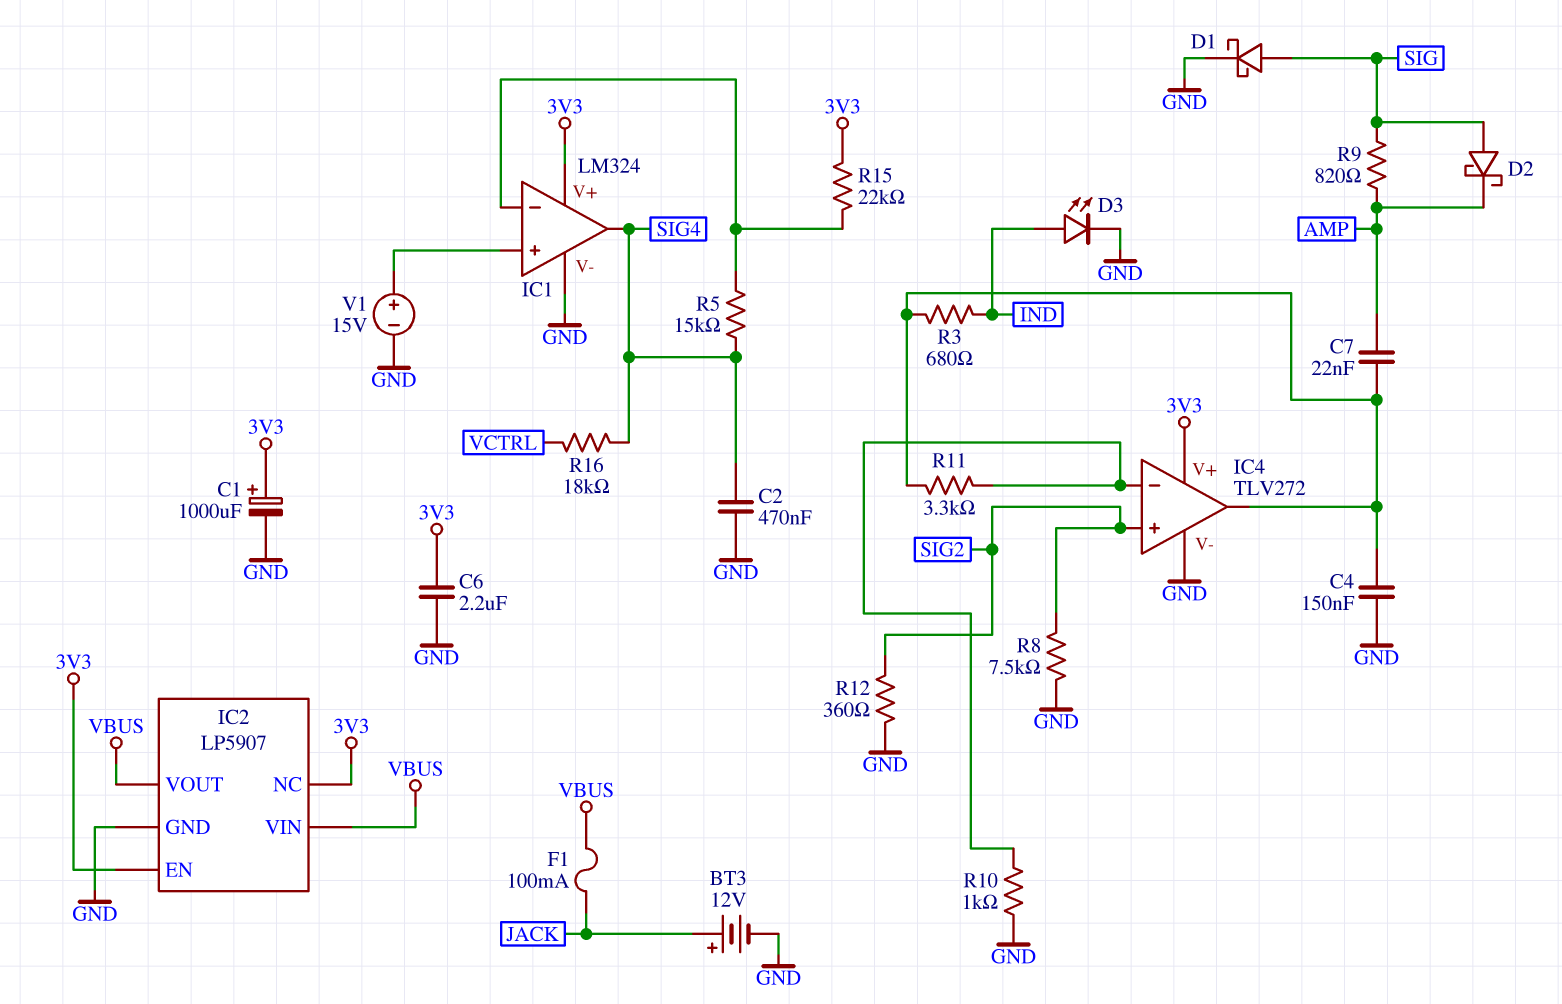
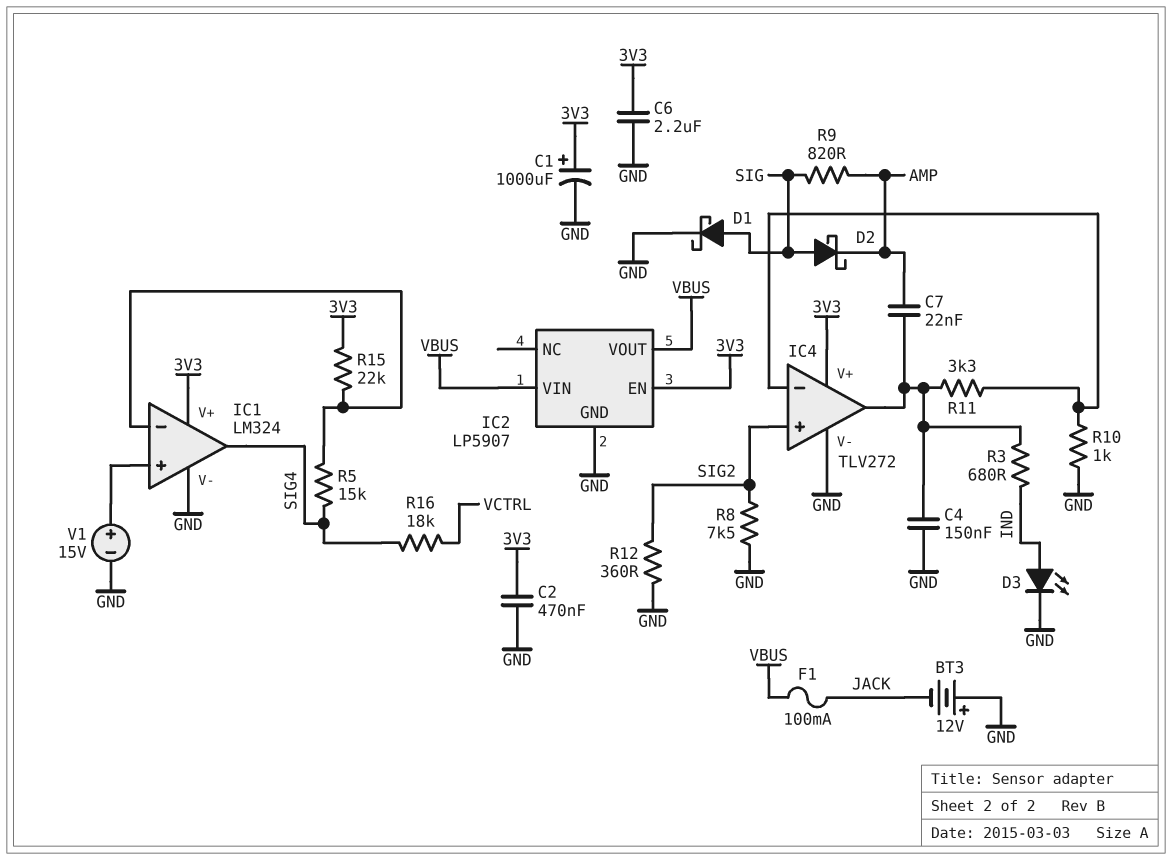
BT3: 12V (plus JACK, minus GND) -> 12V (plus GND, minus JACK)
C2: 470nF (GND, SIG4) -> 470nF (3V3, GND)
IC2 pin NC: 3V3 -> none

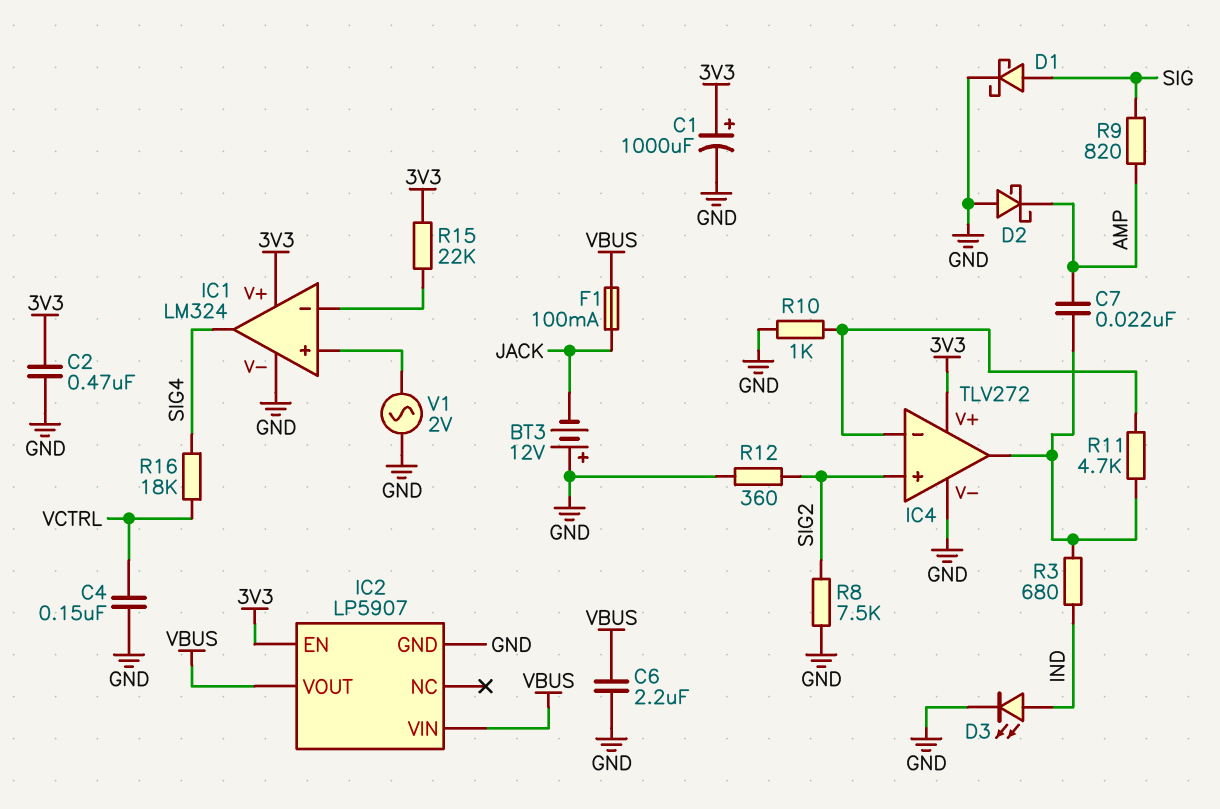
C4: 150nF (GND, IC4/out) -> 150nF (GND, VCTRL)
C6: 2.2uF (3V3, GND) -> 2.2uF (GND, VBUS)
D2: schottky (A SIG, K AMP) -> schottky (A GND, K AMP)
R5: 15k (IC1/in-, SIG4) -> none
R11: 3.3k (IC4/in-, IC4/out) -> 4.7k (IC4/in-, IC4/out)
V1: 15V (plus IC1/in+, minus GND) -> AC 2V (GND, IC1/in+)

